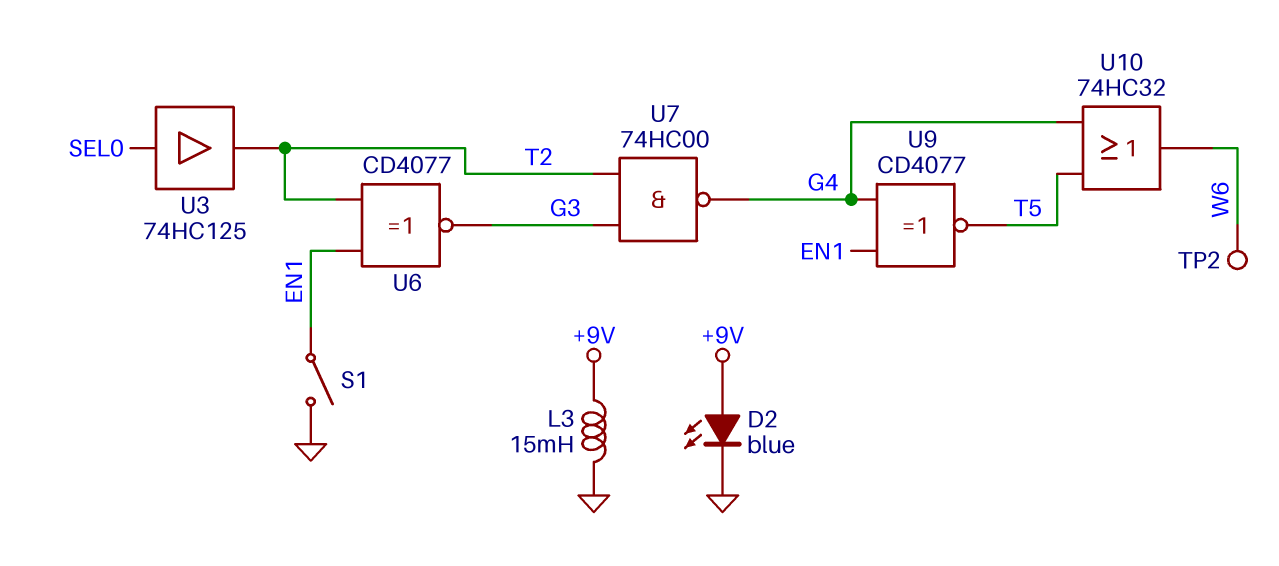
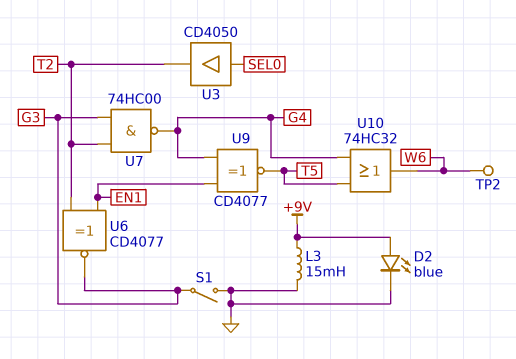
S1: switch (EN1, GND) -> switch (G3, GND)
U3: buffer 74HC125 (in SEL0, out T2) -> buffer CD4050 (in SEL0, out T2)

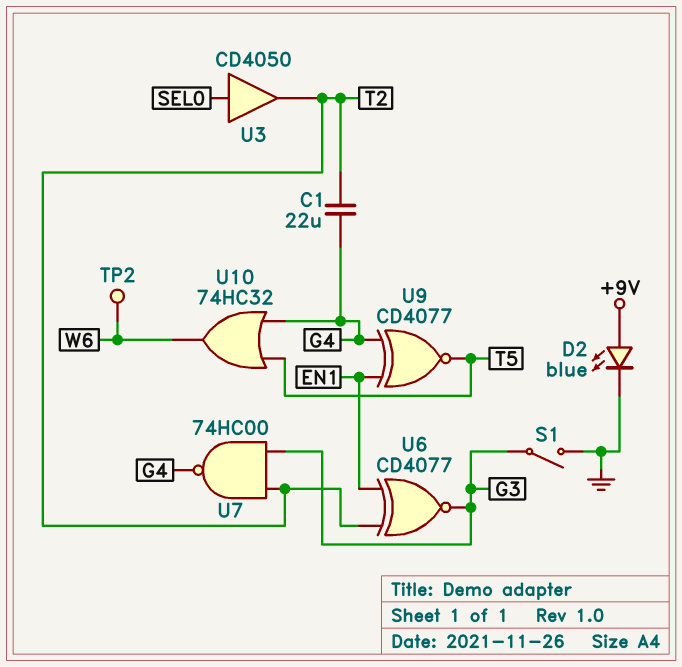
C1: none -> 22uF (G4, T2)
L3: 15mH (+9V, GND) -> none

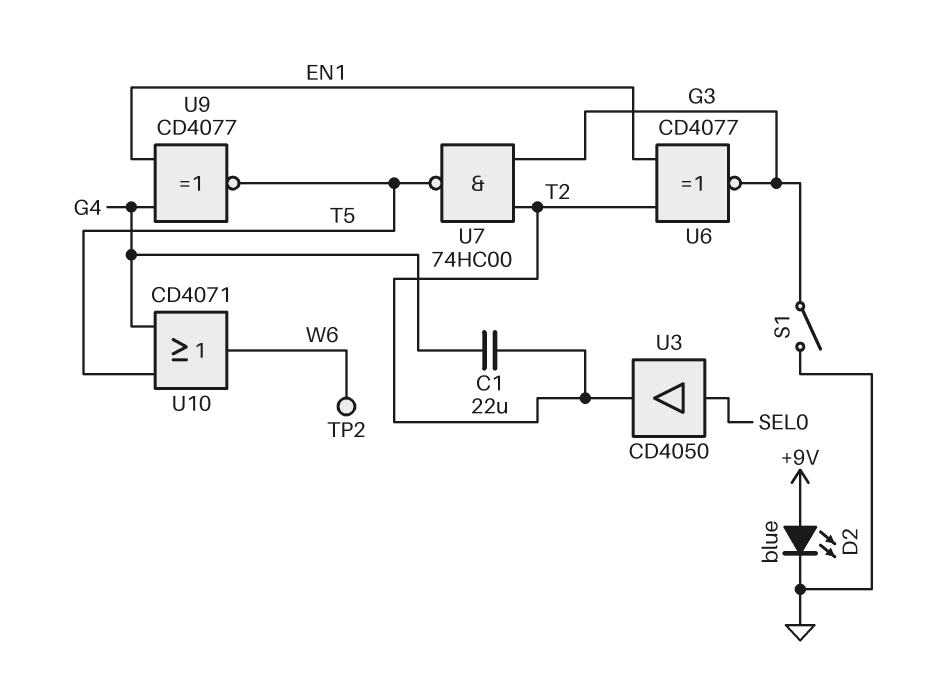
U7: NAND 74HC00 (in G3, in T2, out G4) -> NAND 74HC00 (in G3, in T2, out T5)
U10: OR 74HC32 (in G4, in T5, out W6) -> OR CD4071 (in G4, in T5, out W6)

